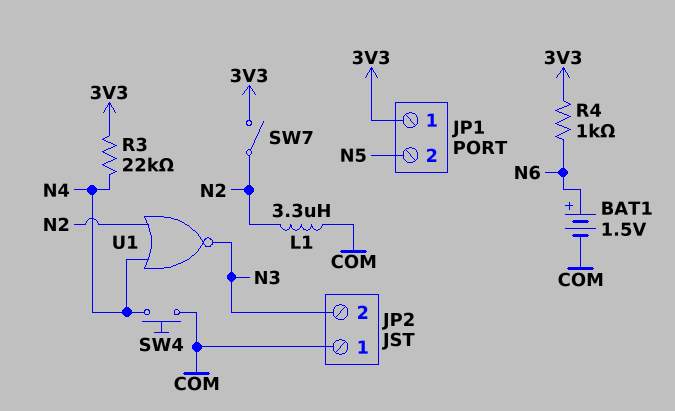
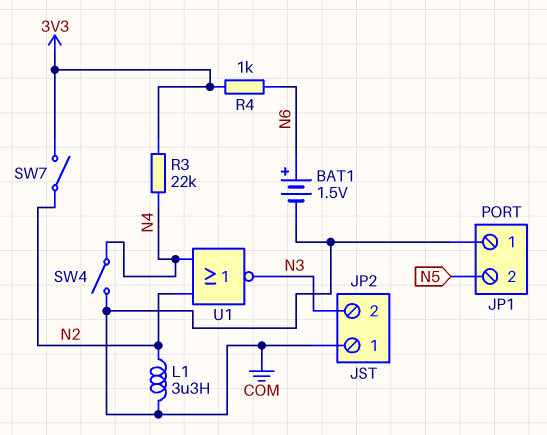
JP1 pin 1: 3V3 -> COM
SW4: button (COM, N4) -> switch (COM, N4)

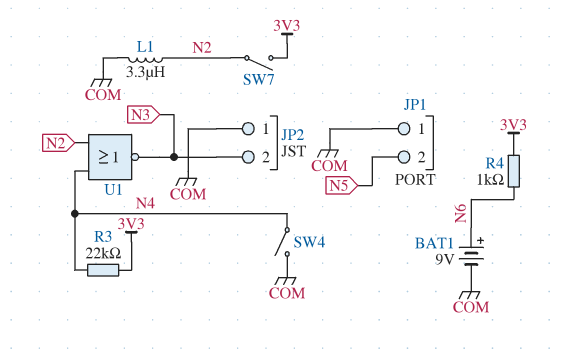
BAT1: 1.5V (plus N6, minus COM) -> 9V (plus N6, minus COM)

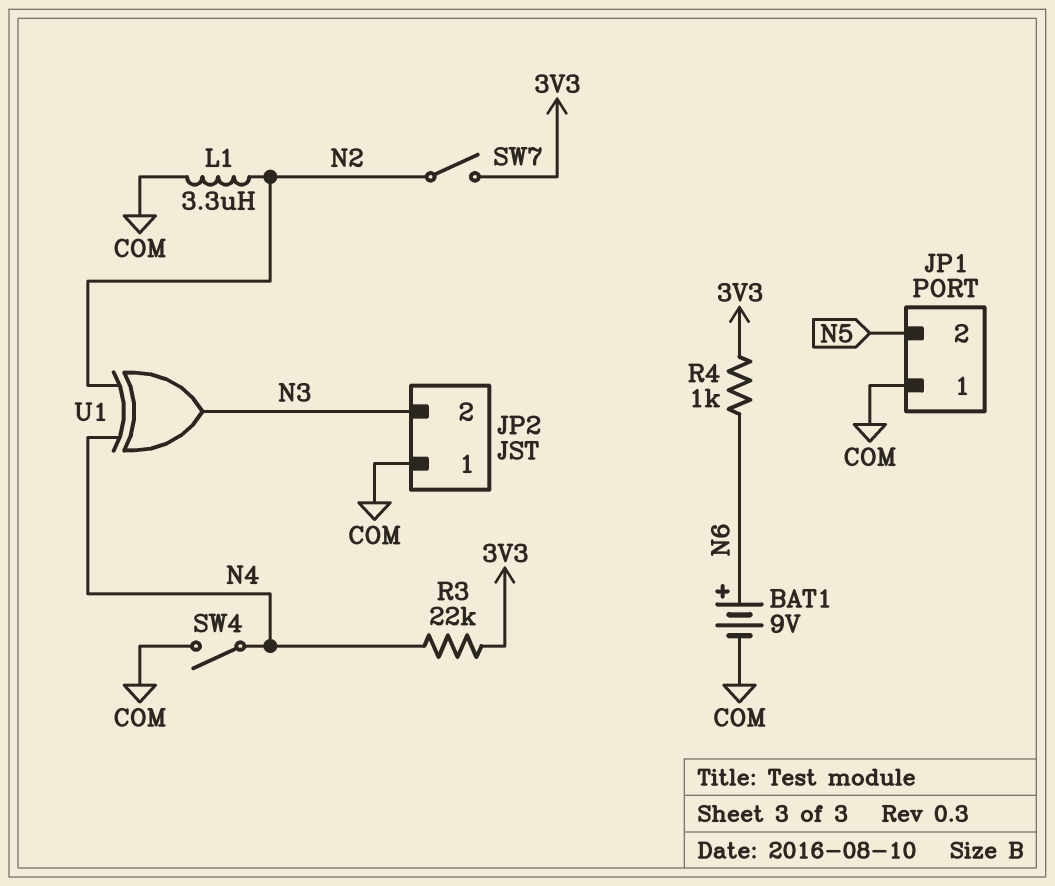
U1: NOR (in N2, in N4, out N3) -> XOR (in N2, in N4, out N3)

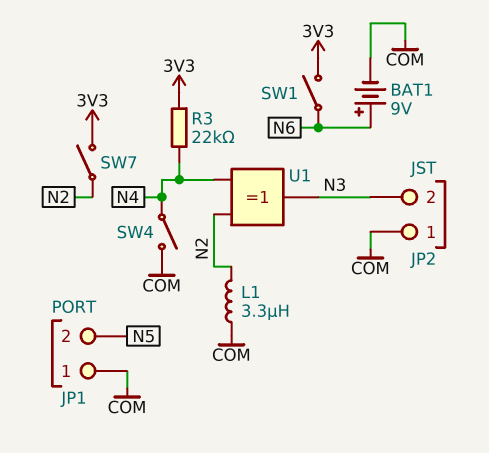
R4: 1k (3V3, N6) -> none
SW1: none -> switch (3V3, N6)

